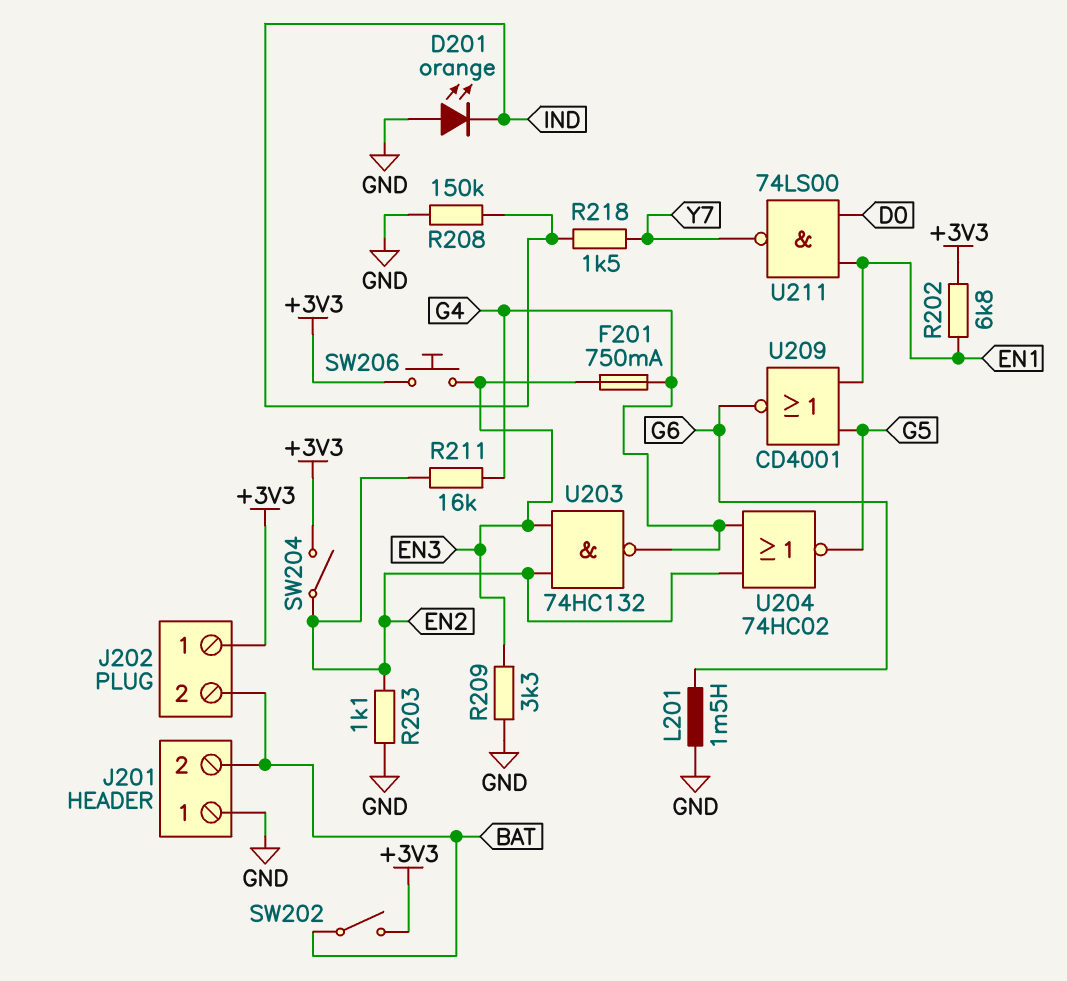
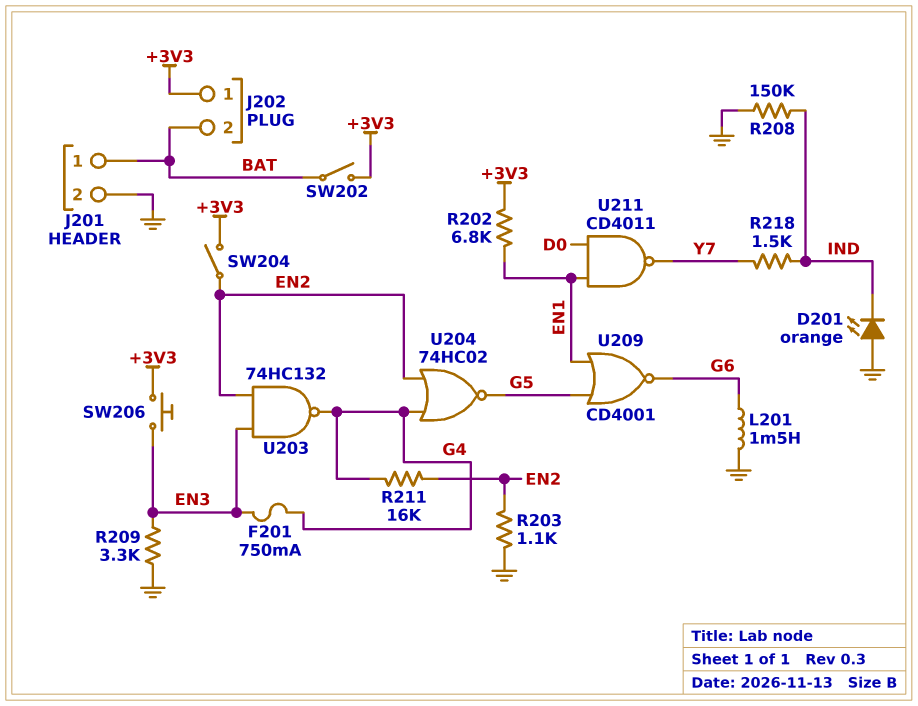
J201 pin 1: GND -> BAT
J201 pin 2: BAT -> GND
U211: NAND 74LS00 (in D0, in EN1, out Y7) -> NAND CD4011 (in D0, in EN1, out Y7)

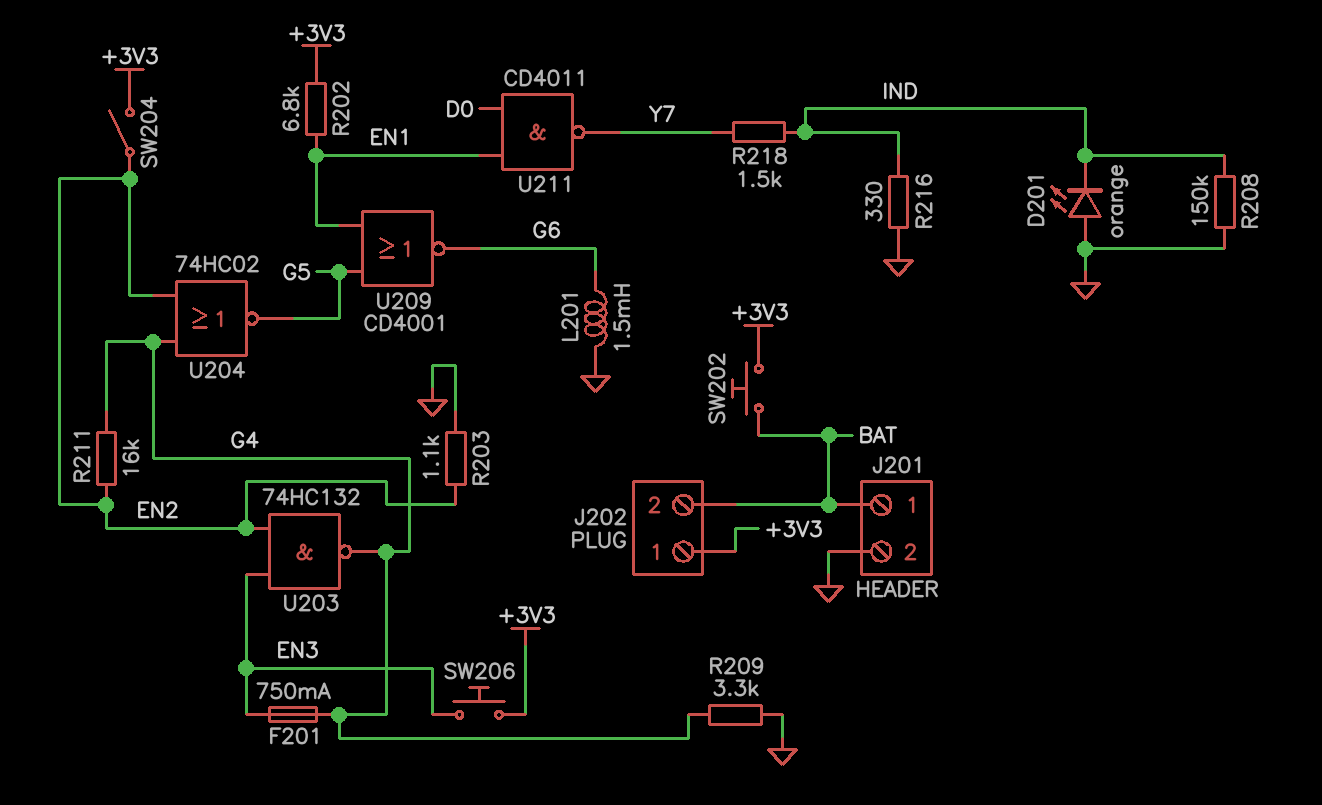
R209: 3.3k (EN3, GND) -> 3.3k (G4, GND)
R216: none -> 330 (GND, IND)
SW202: switch (+3V3, BAT) -> button (+3V3, BAT)

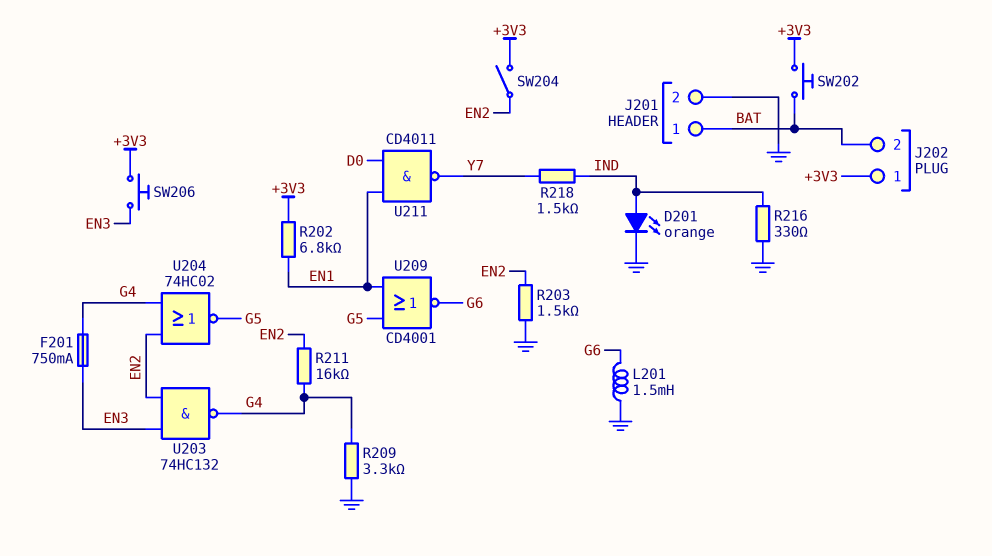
D201: LED orange (A GND, K IND) -> LED orange (A IND, K GND)
R203: 1.1k (EN2, GND) -> 1.5k (EN2, GND)
R208: 150k (GND, IND) -> none

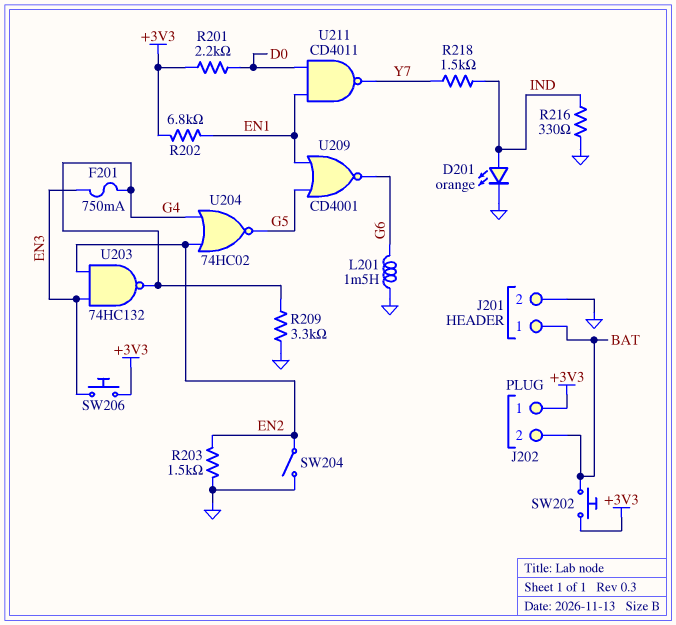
R201: none -> 2.2k (+3V3, D0)
R211: 16k (EN2, G4) -> none
SW204: switch (+3V3, EN2) -> switch (EN2, GND)

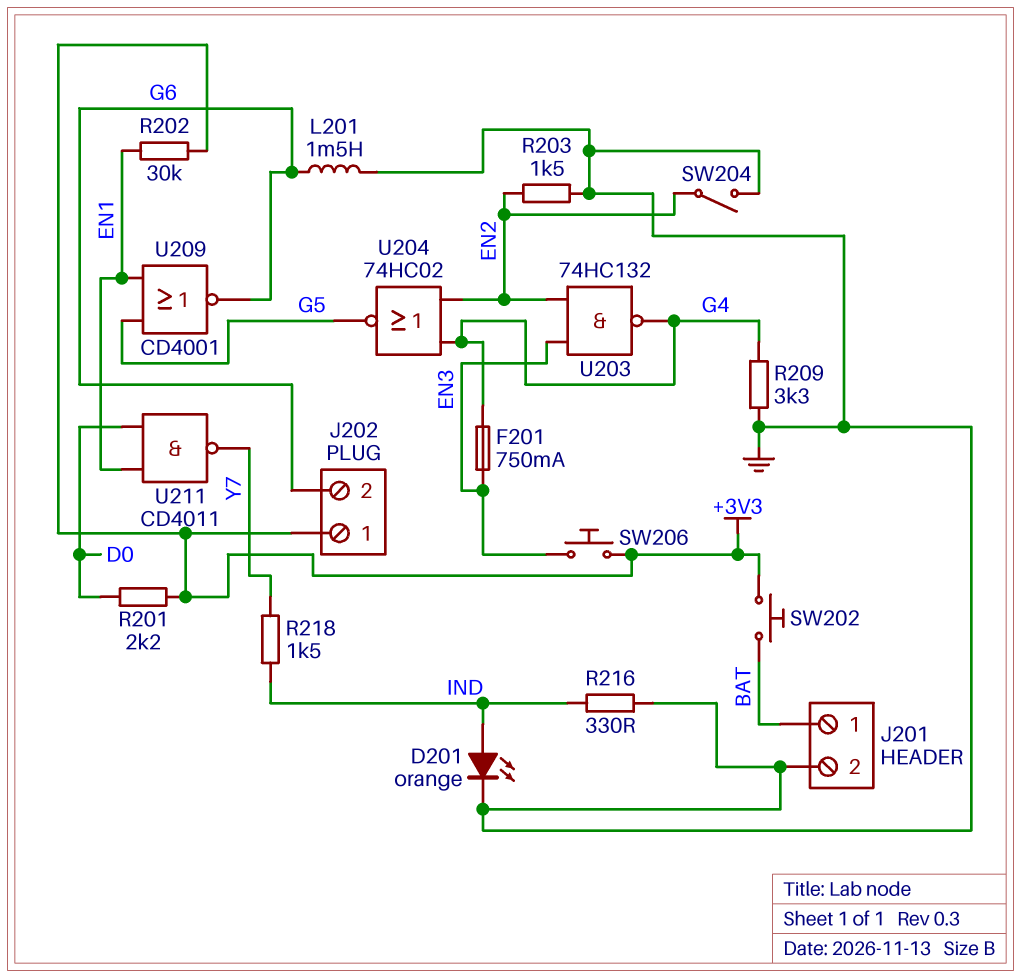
J202 pin 2: BAT -> G6
R202: 6.8k (+3V3, EN1) -> 30k (+3V3, EN1)

